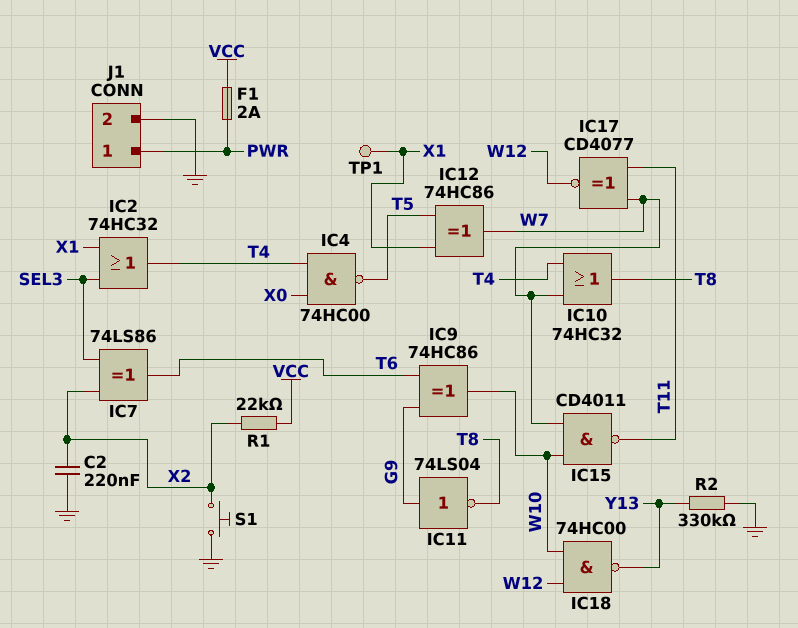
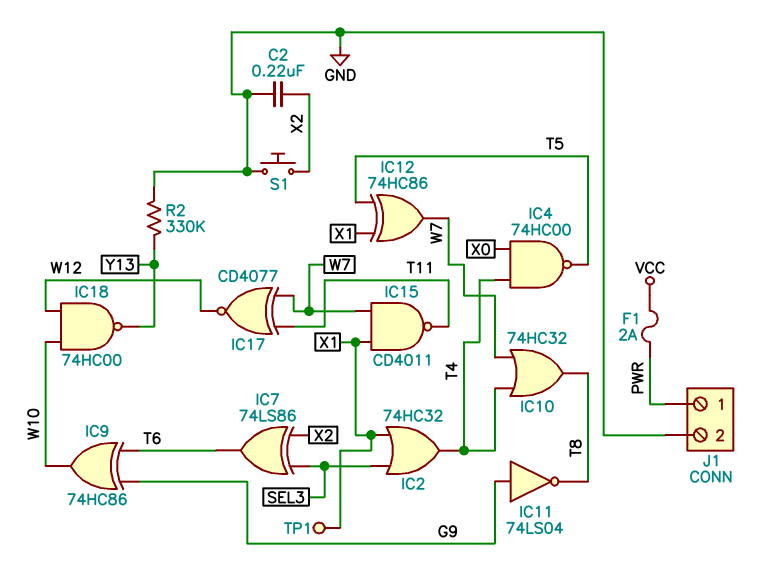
IC15: NAND CD4011 (in W7, in W10, out T11) -> NAND CD4011 (in W7, in X1, out T11)
R1: 22k (VCC, X2) -> none

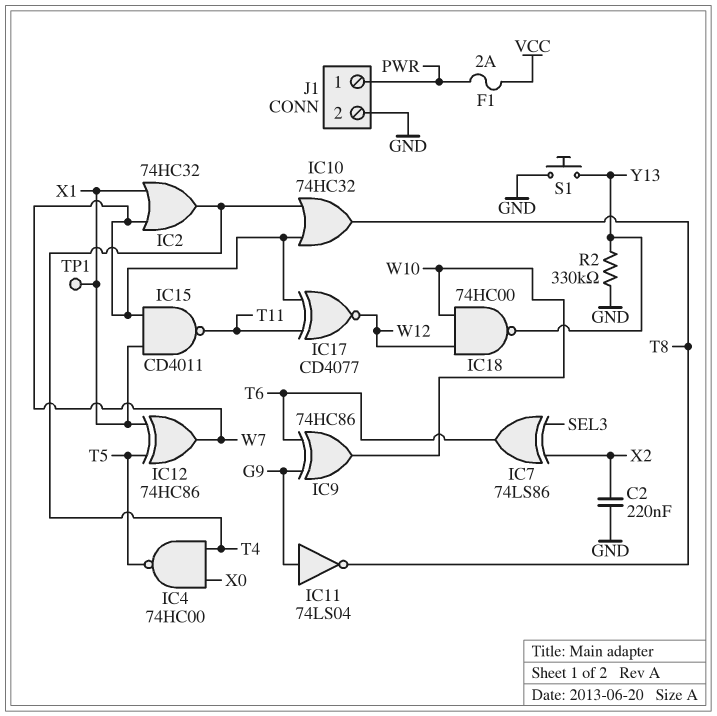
IC2: OR 74HC32 (in SEL3, in X1, out T4) -> OR 74HC32 (in W7, in X1, out T4)
S1: button (GND, X2) -> button (GND, Y13)

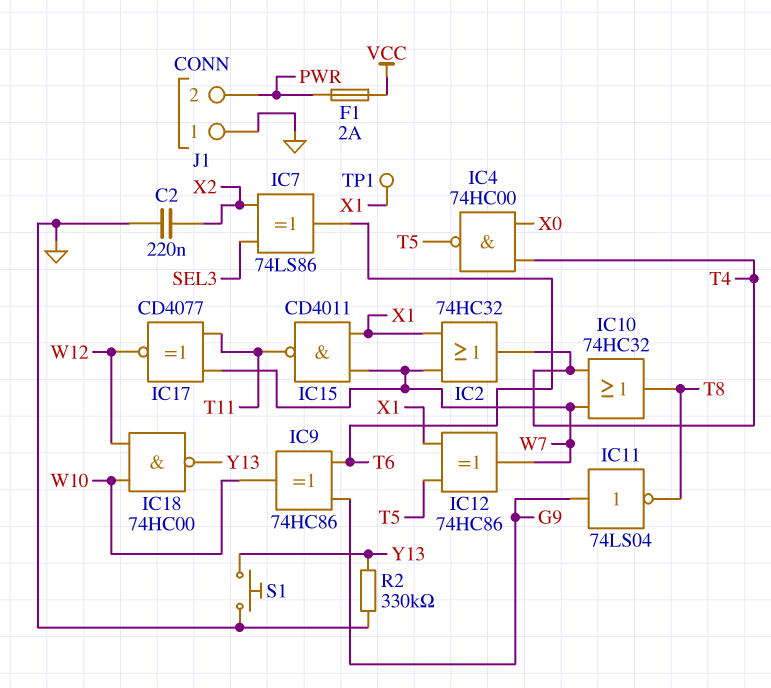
J1 pin 1: PWR -> GND
J1 pin 2: GND -> PWR

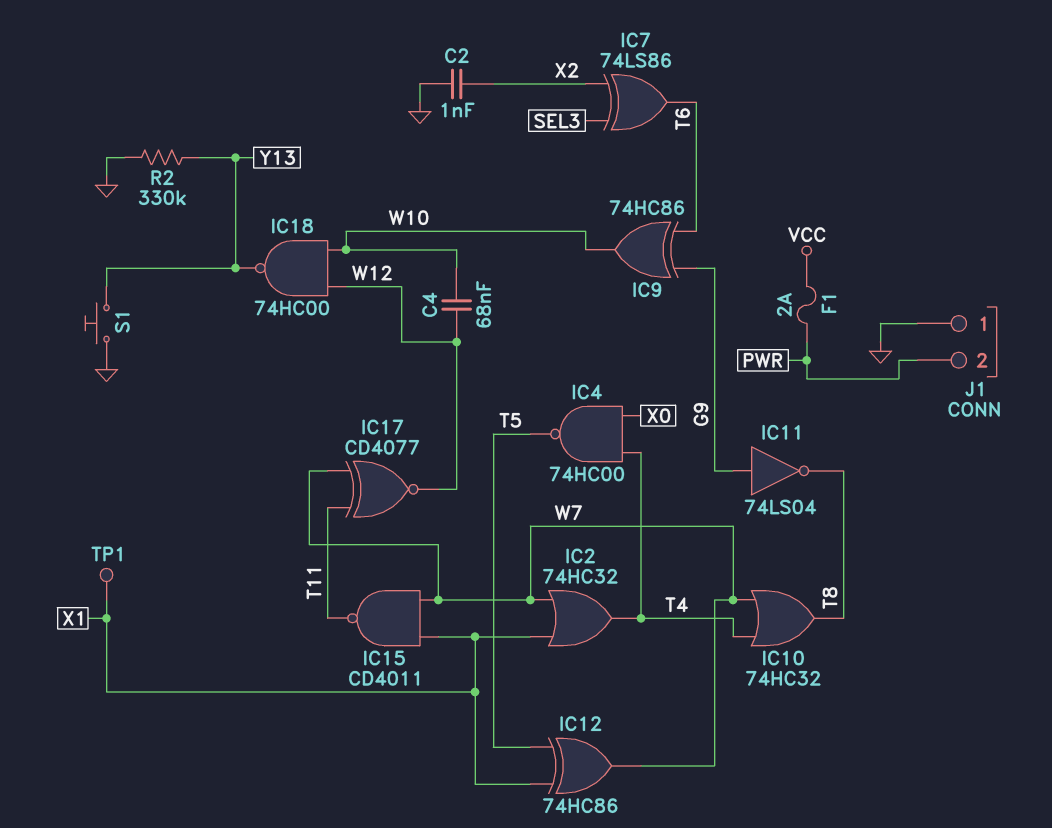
C2: 220nF (GND, X2) -> 1nF (GND, X2)
C4: none -> 68nF (W10, W12)

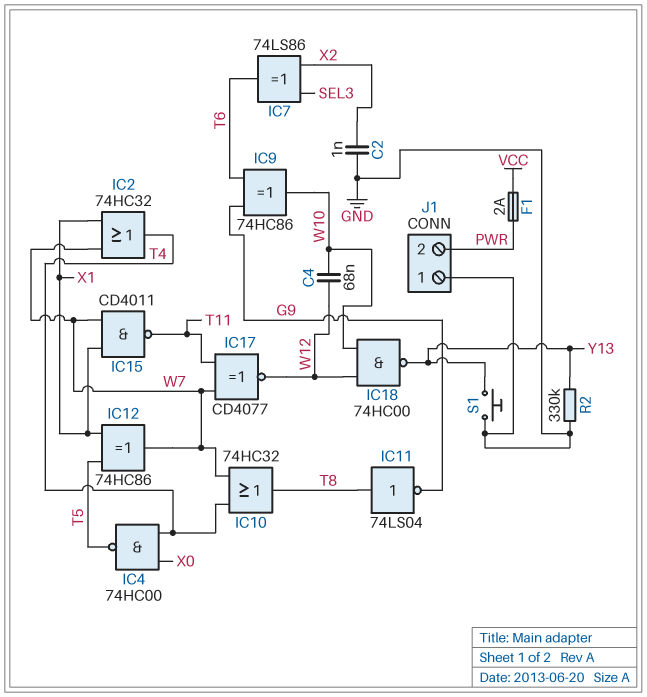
IC11: NOT 74LS04 (in G9, out T8) -> NOT 74LS04 (in T8, out G9)
TP1: test point (X1) -> none

